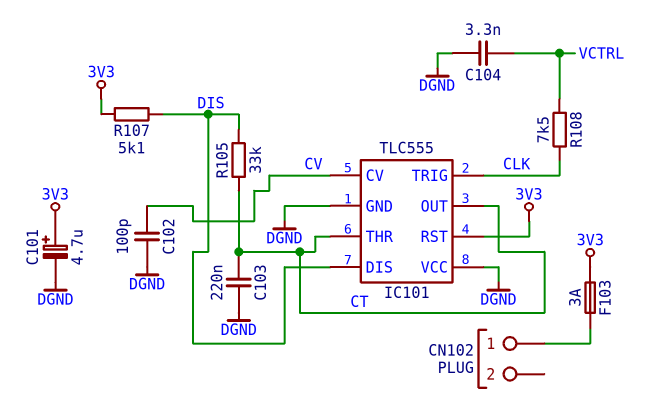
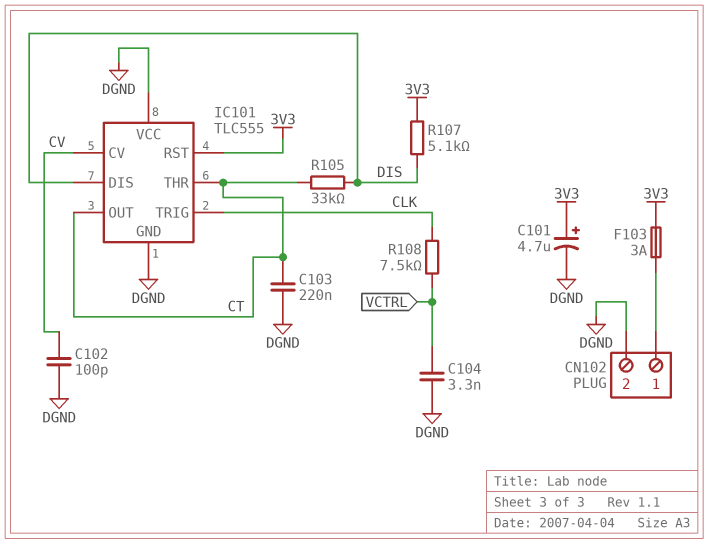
CN102 pin 2: none -> DGND

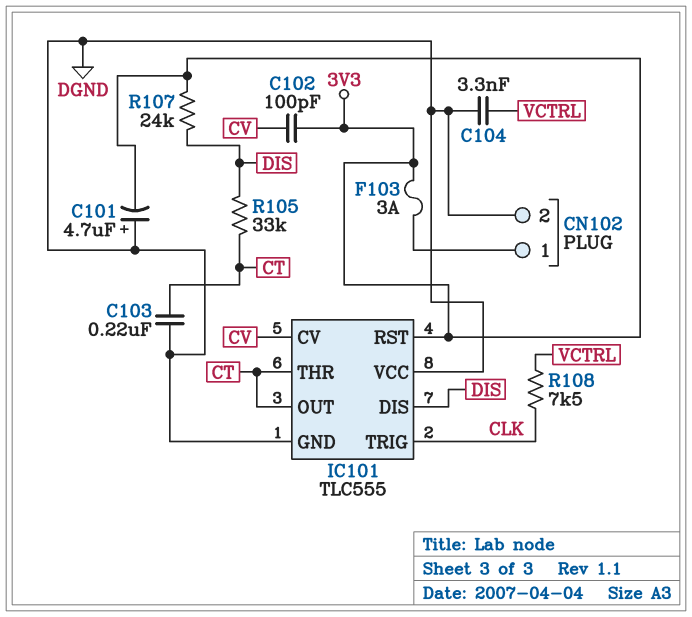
C101: 4.7uF (plus 3V3, minus DGND) -> 4.7uF (plus DGND, minus 3V3)
C102: 100pF (CV, DGND) -> 100pF (3V3, CV)
R107: 5.1k (3V3, DIS) -> 24k (3V3, DIS)

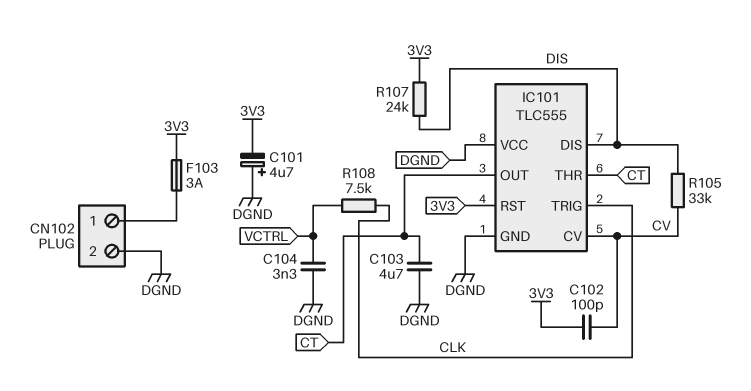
C103: 220nF (CT, DGND) -> 4.7uF (CT, DGND)
R105: 33k (CT, DIS) -> 33k (CV, DIS)

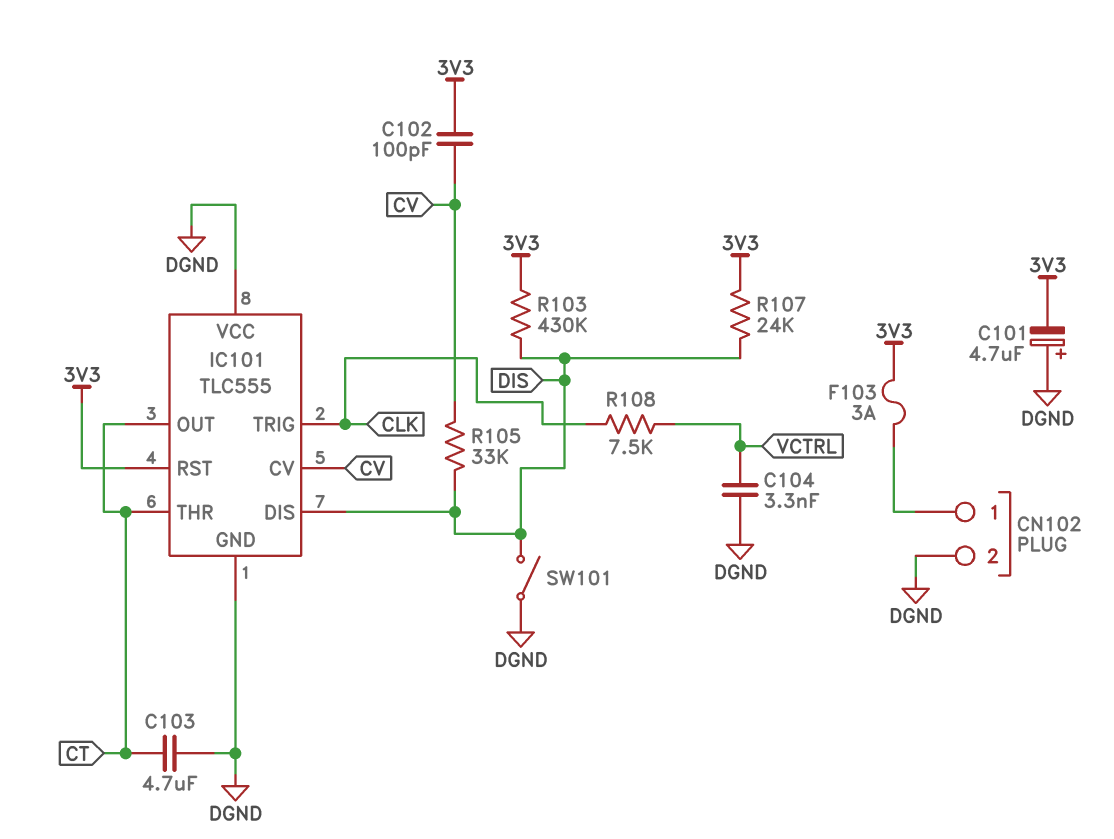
R103: none -> 430k (3V3, DIS)
SW101: none -> switch (DGND, DIS)

